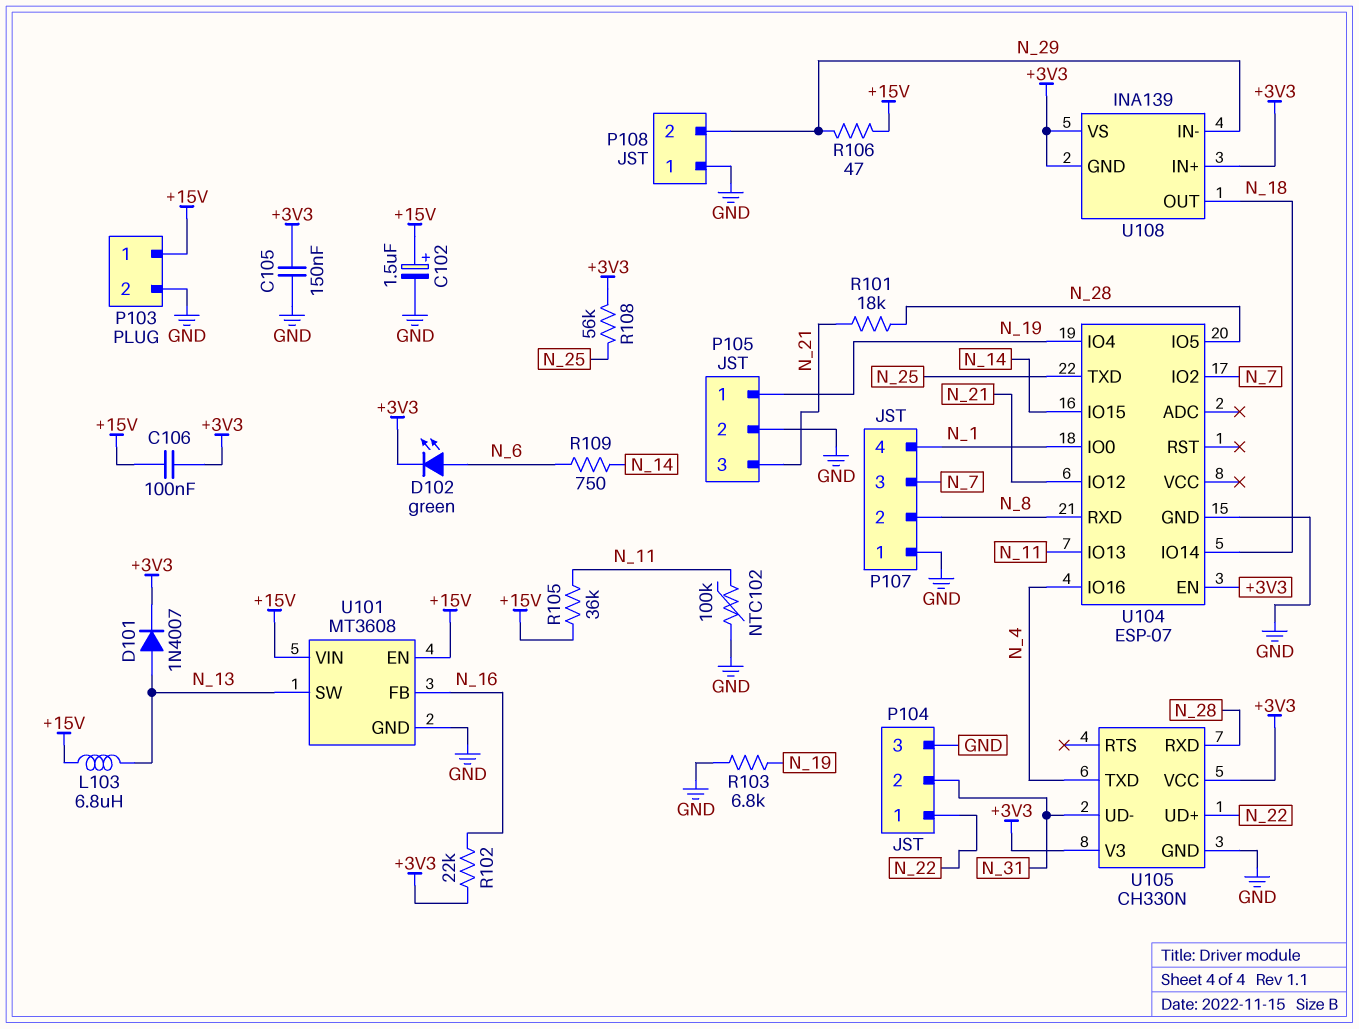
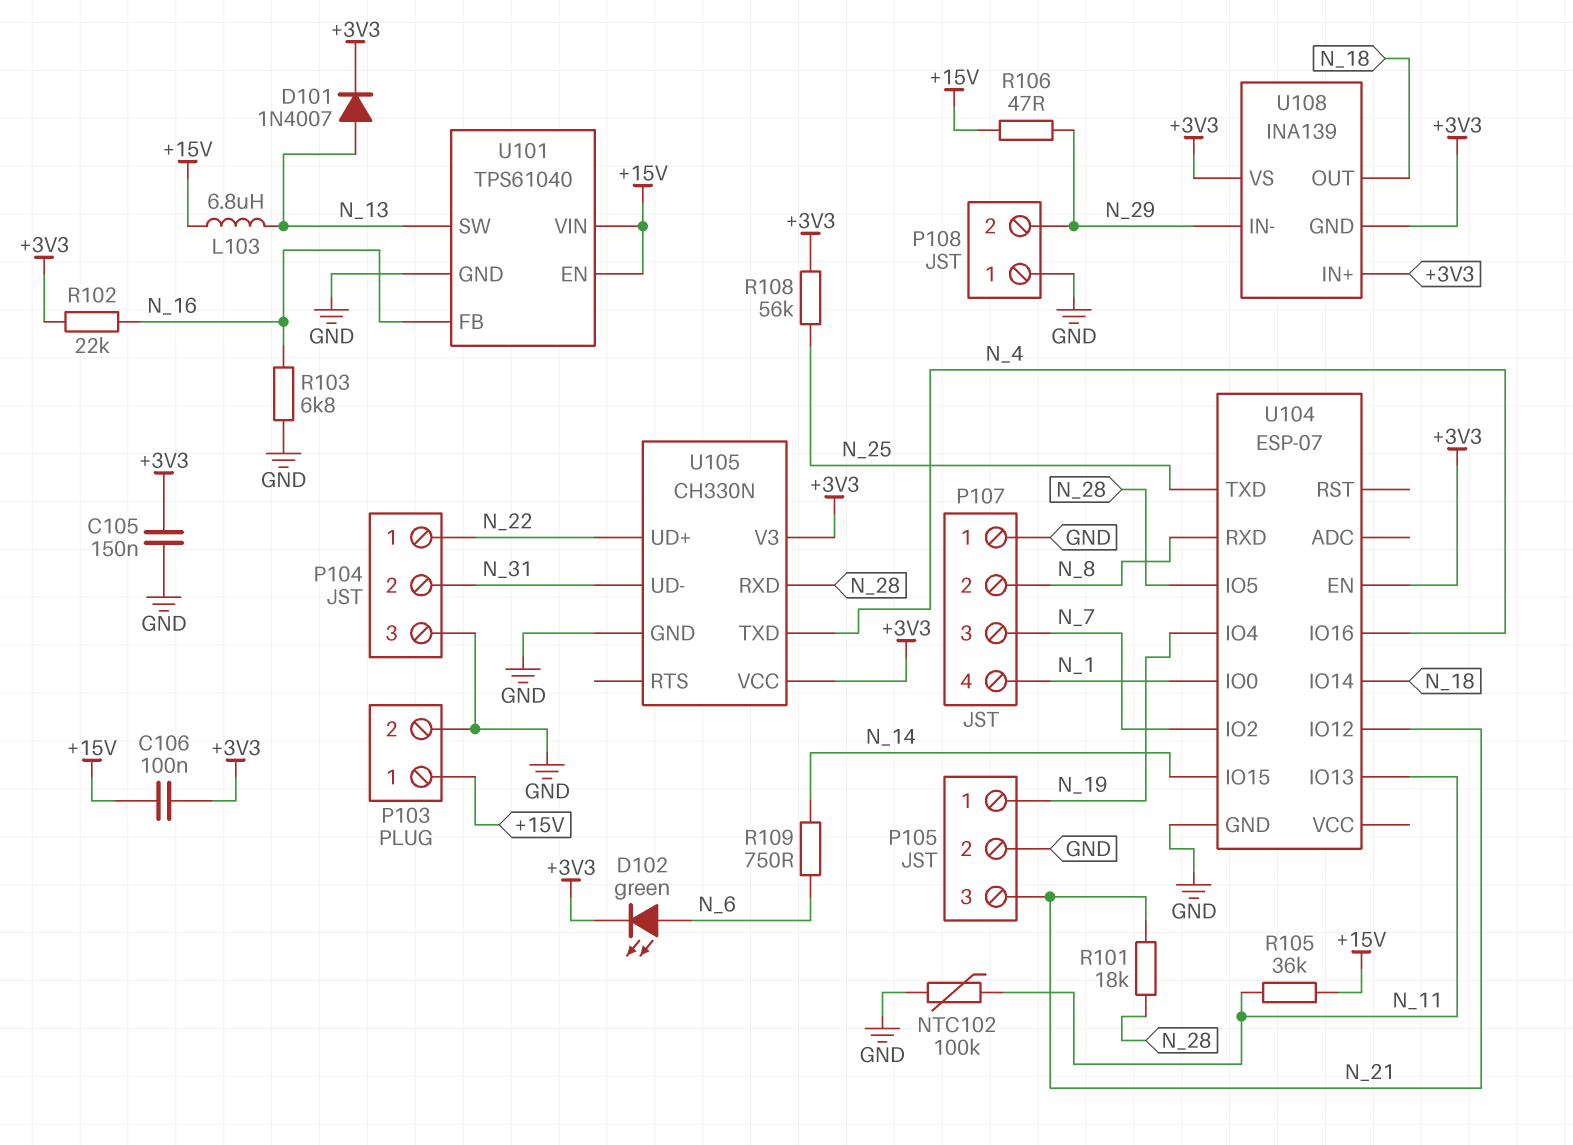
C102: 1.5uF (plus +15V, minus GND) -> none
R103: 6.8k (GND, N_19) -> 6.8k (GND, N_16)
U101: MT3608 -> TPS61040

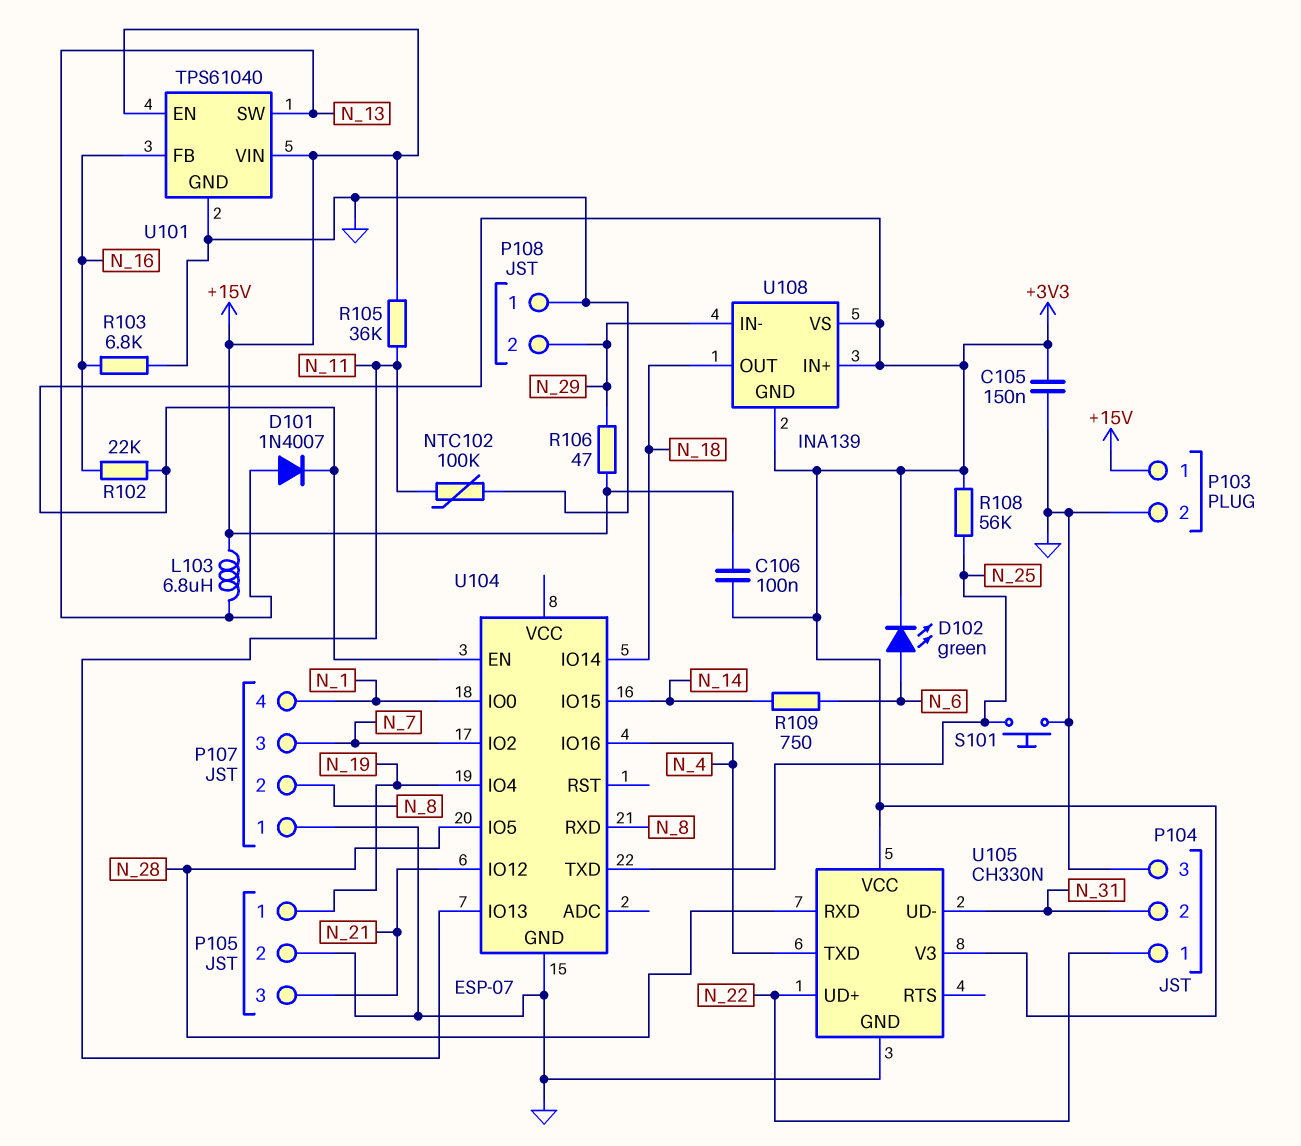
R101: 18k (N_21, N_28) -> none
S101: none -> button (GND, N_25)

